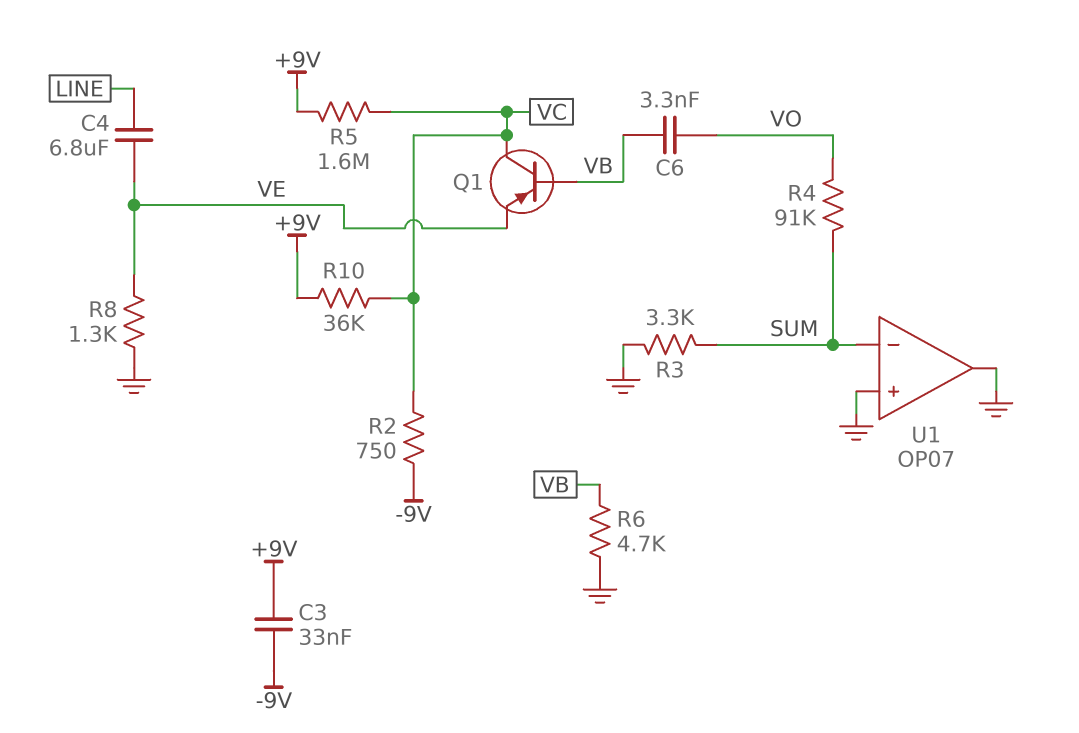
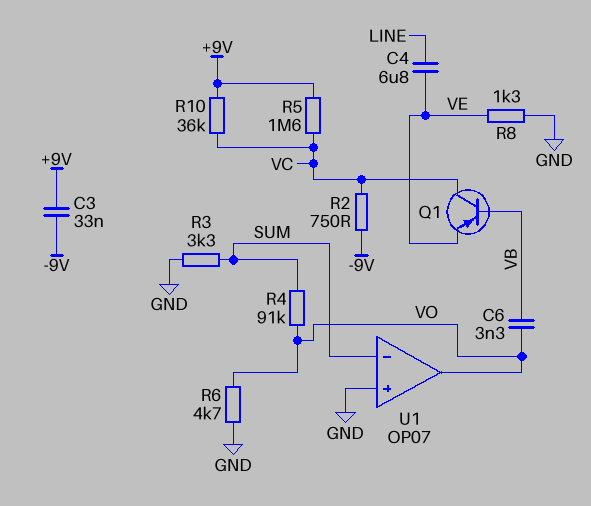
R6: 4.7k (GND, VB) -> 4.7k (GND, VO)
U1 pin out: GND -> VO

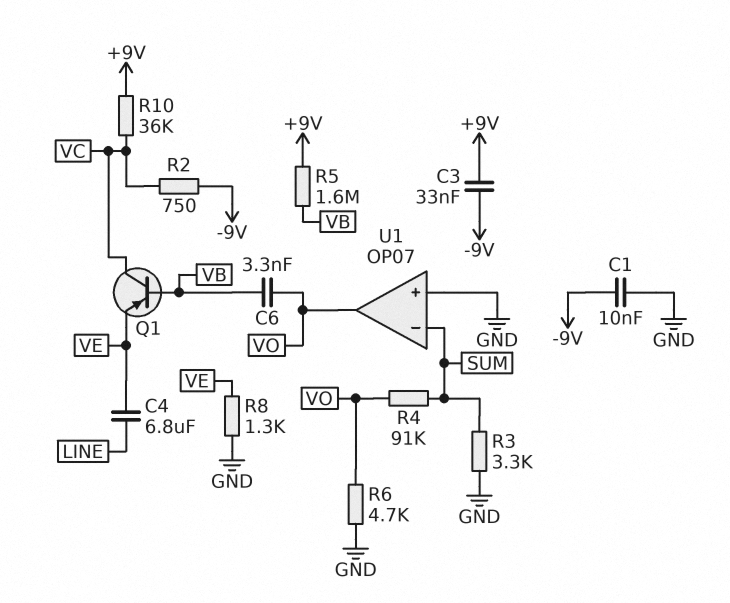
C1: none -> 10nF (-9V, GND)
R5: 1.6M (+9V, VC) -> 1.6M (+9V, VB)

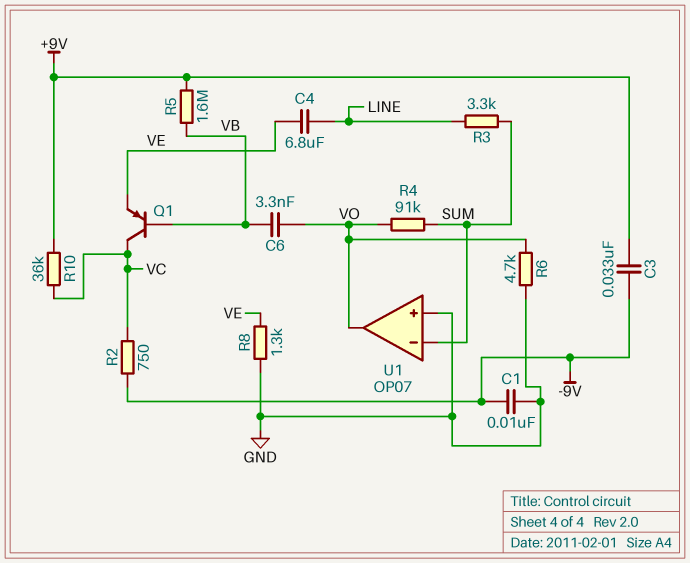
R3: 3.3k (GND, SUM) -> 3.3k (LINE, SUM)

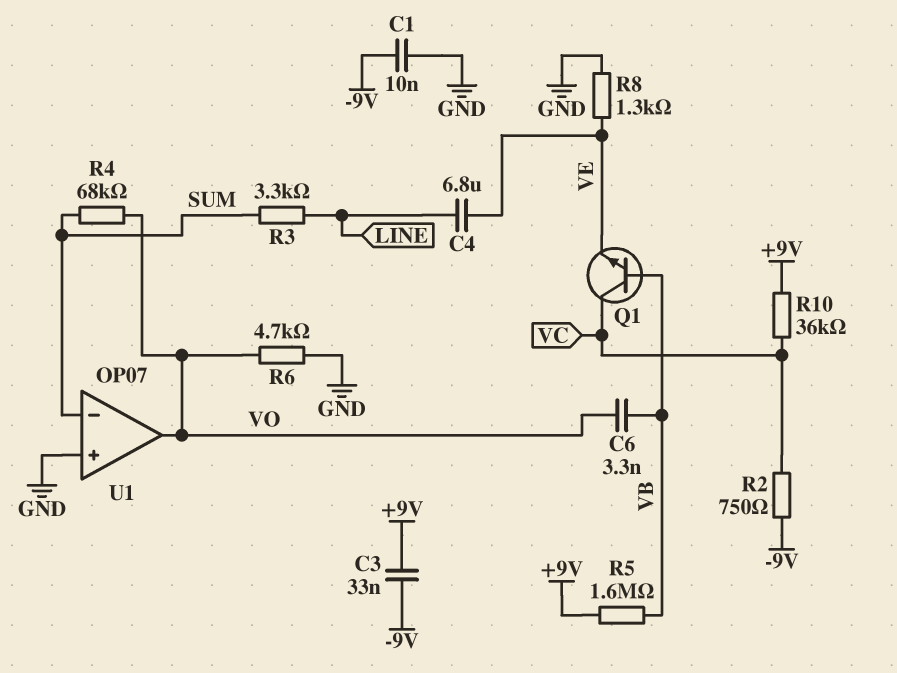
Q1: PNP (B VB, C VC, E VE) -> NPN (B VB, C VC, E VE)
R4: 91k (SUM, VO) -> 68k (SUM, VO)

